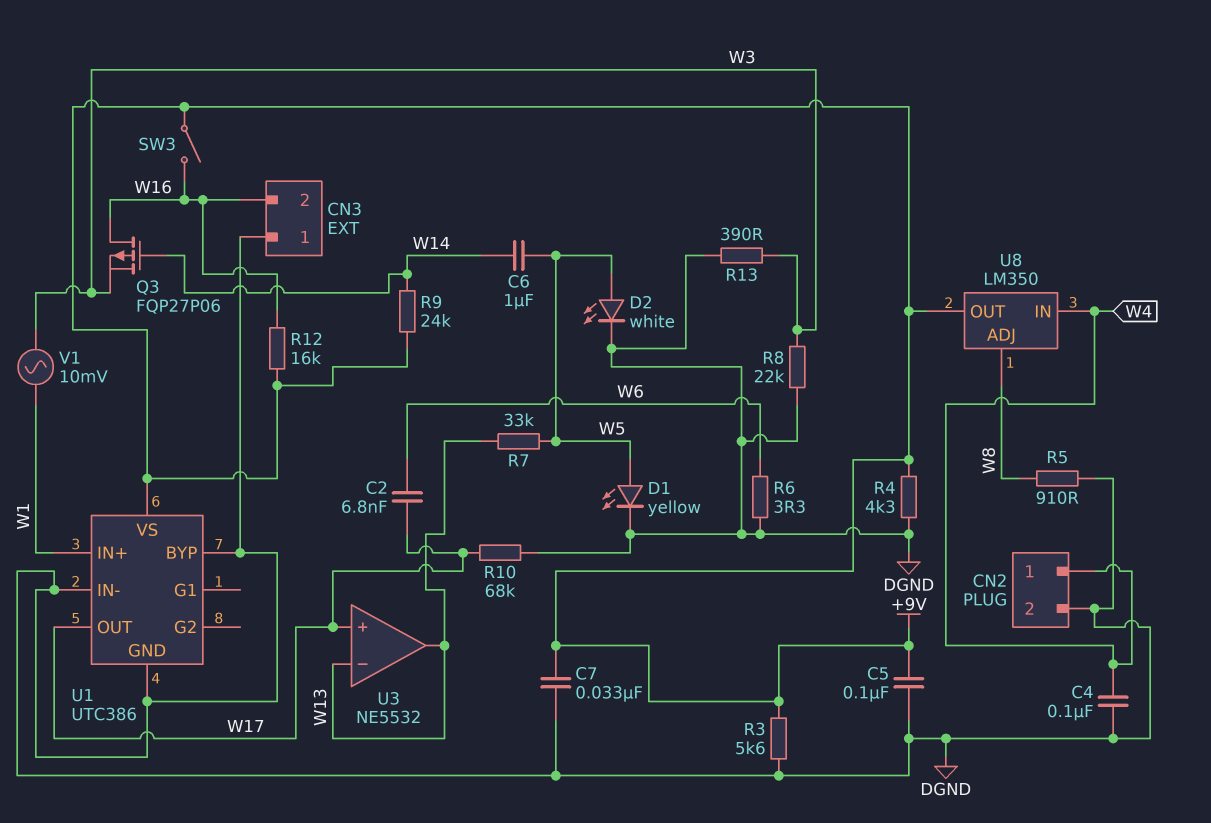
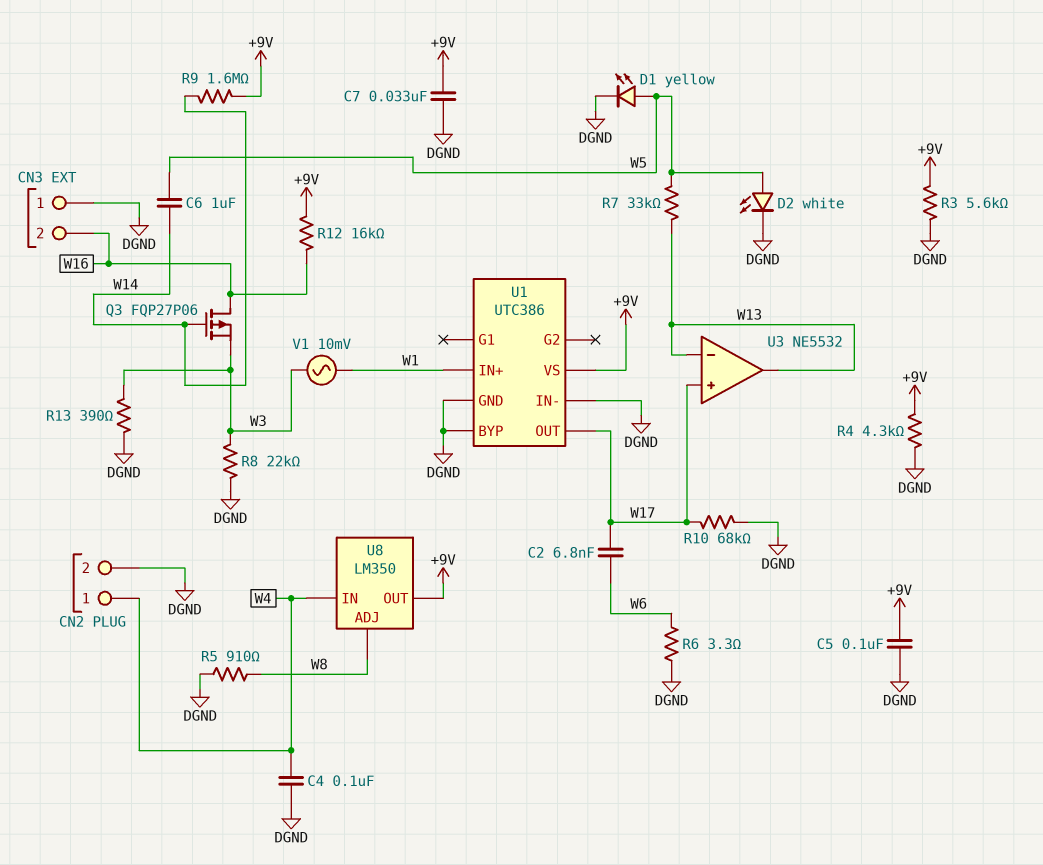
R9: 24k (+9V, W14) -> 1.6M (+9V, W14)
SW3: switch (+9V, W16) -> none

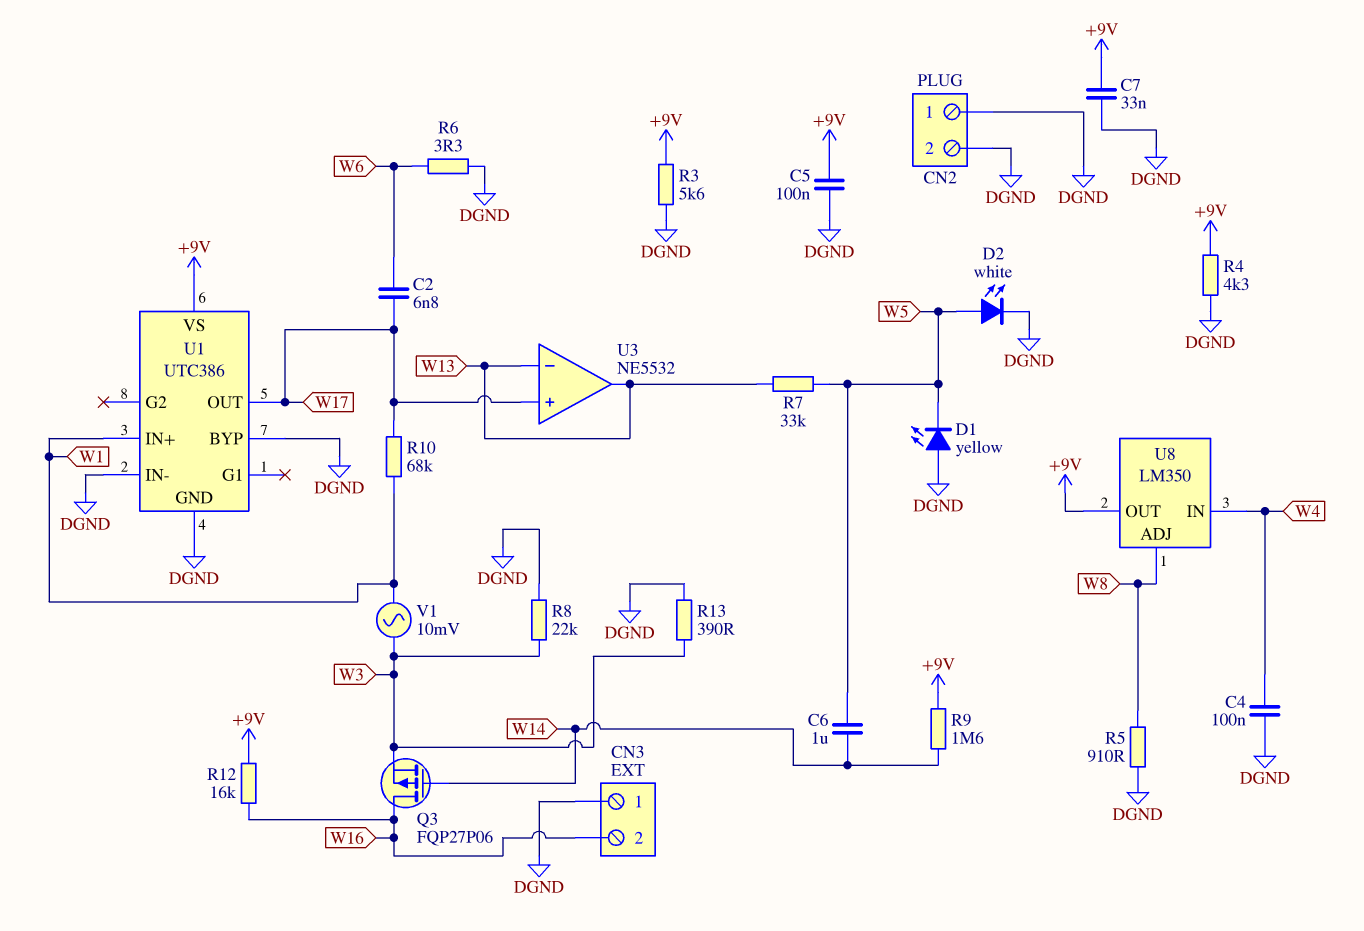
CN2 pin 1: W4 -> DGND
D1: LED yellow (A W5, K DGND) -> LED yellow (A DGND, K W5)
R10: 68k (DGND, W17) -> 68k (W1, W17)

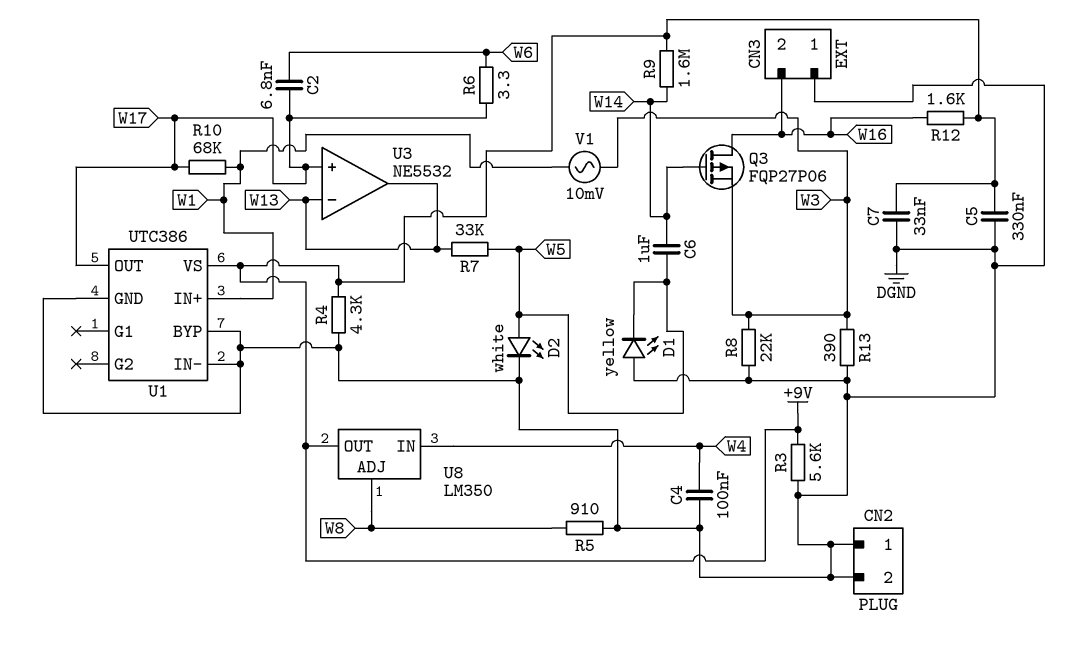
C5: 100nF (+9V, DGND) -> 330nF (+9V, DGND)
R6: 3.3 (DGND, W6) -> 3.3 (W6, W17)
R12: 16k (+9V, W16) -> 1.6k (+9V, W16)

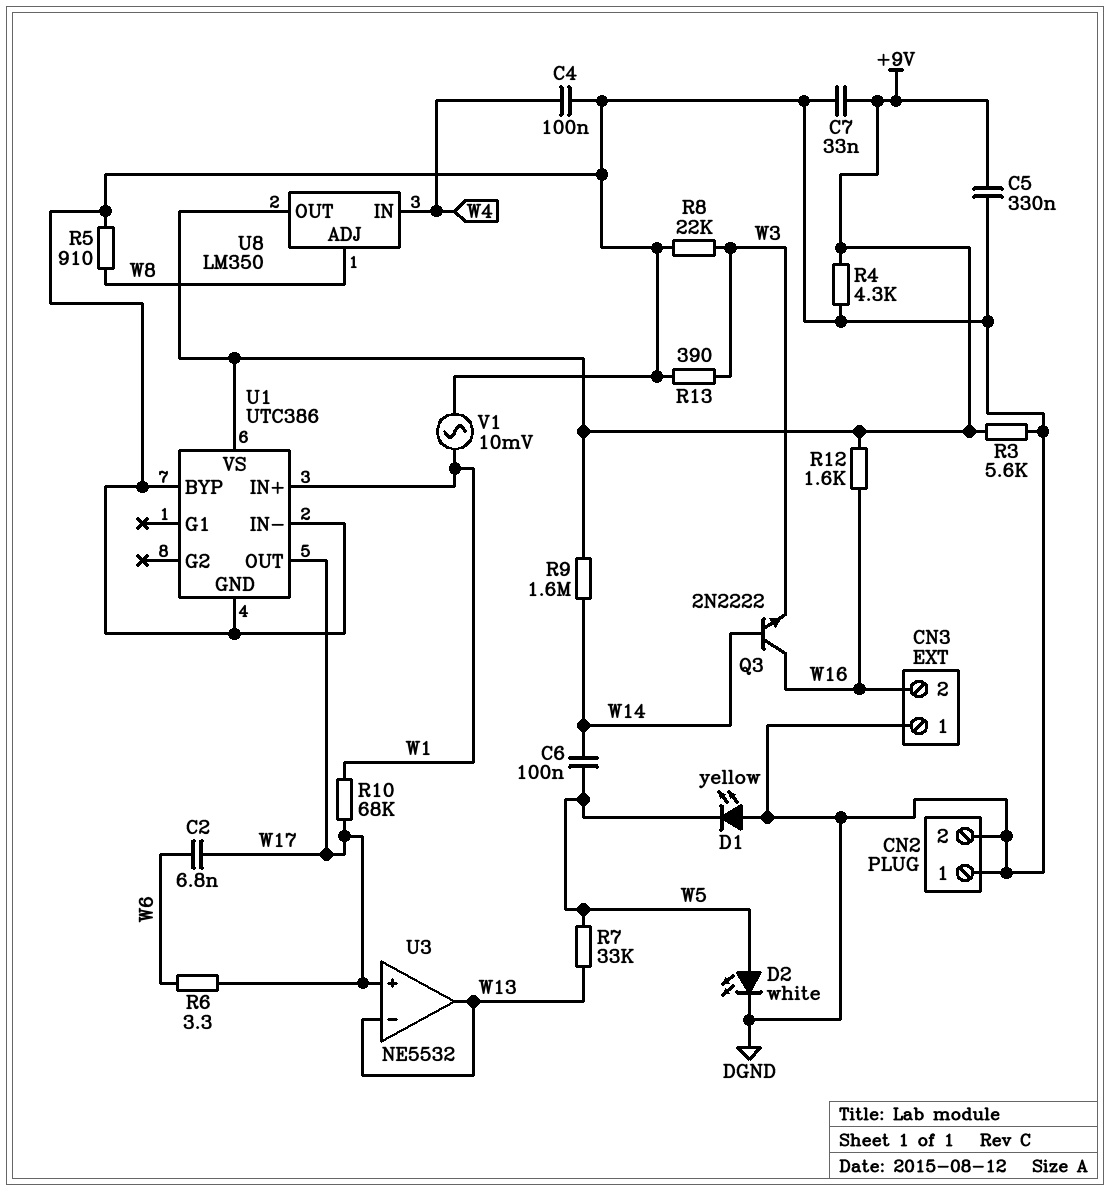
C6: 1uF (W5, W14) -> 100nF (W5, W14)
Q3: PMOS FQP27P06 (G W14, D W16, S W3) -> NPN 2N2222 (B W14, C W16, E W3)
V1: AC 10mV (W1, W3) -> AC 10mV (DGND, W1)

